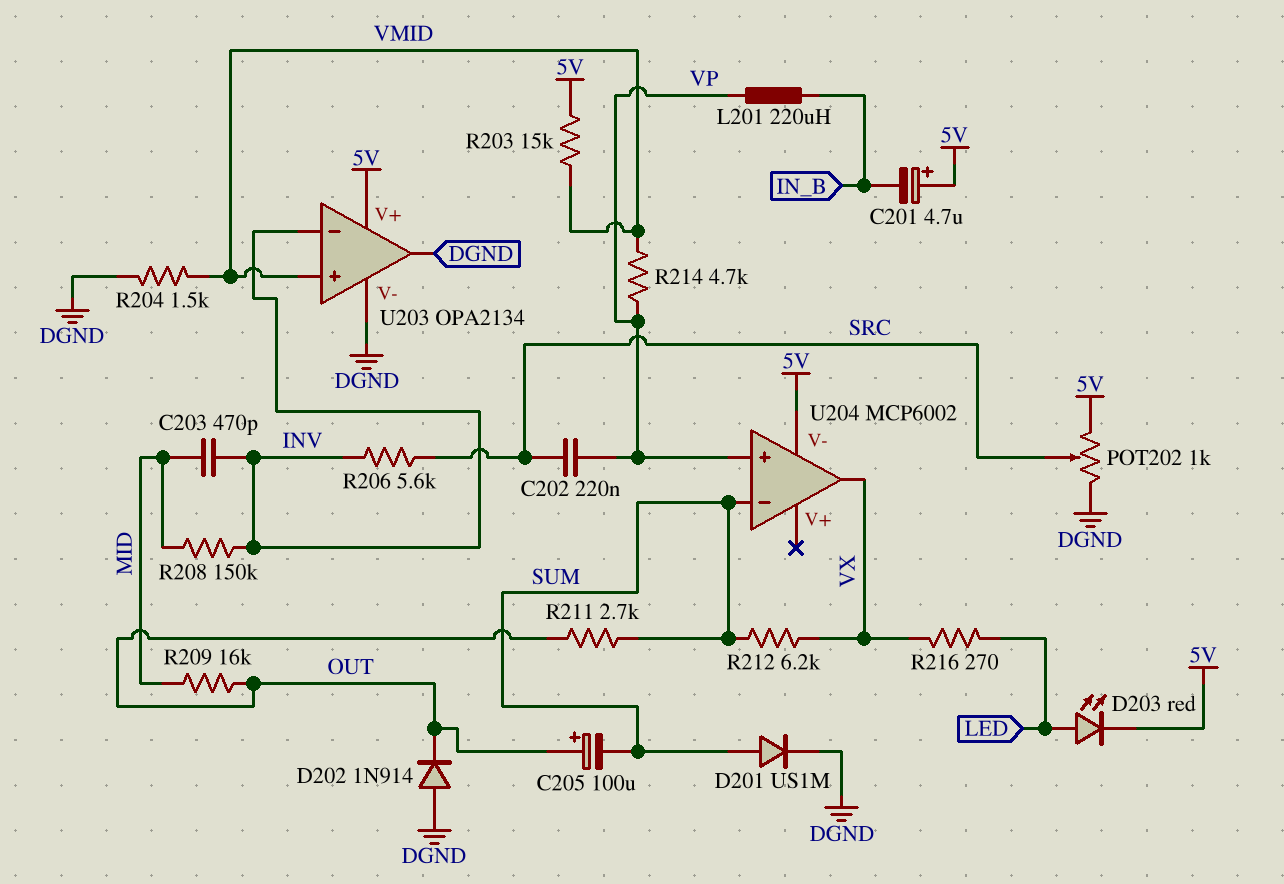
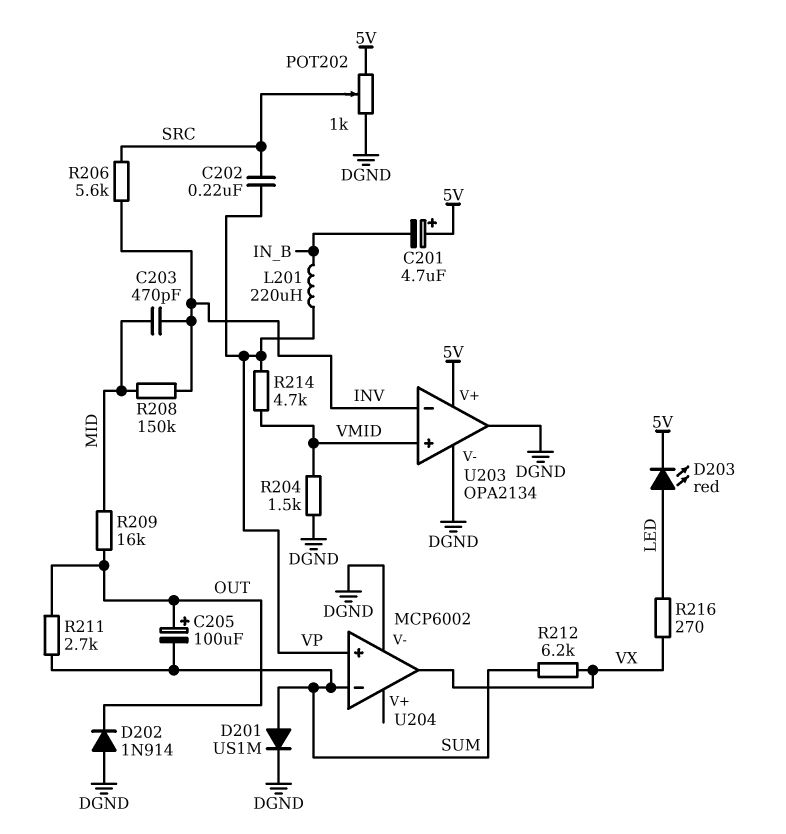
R203: 15k (5V, VMID) -> none
U204 pin V-: 5V -> DGND

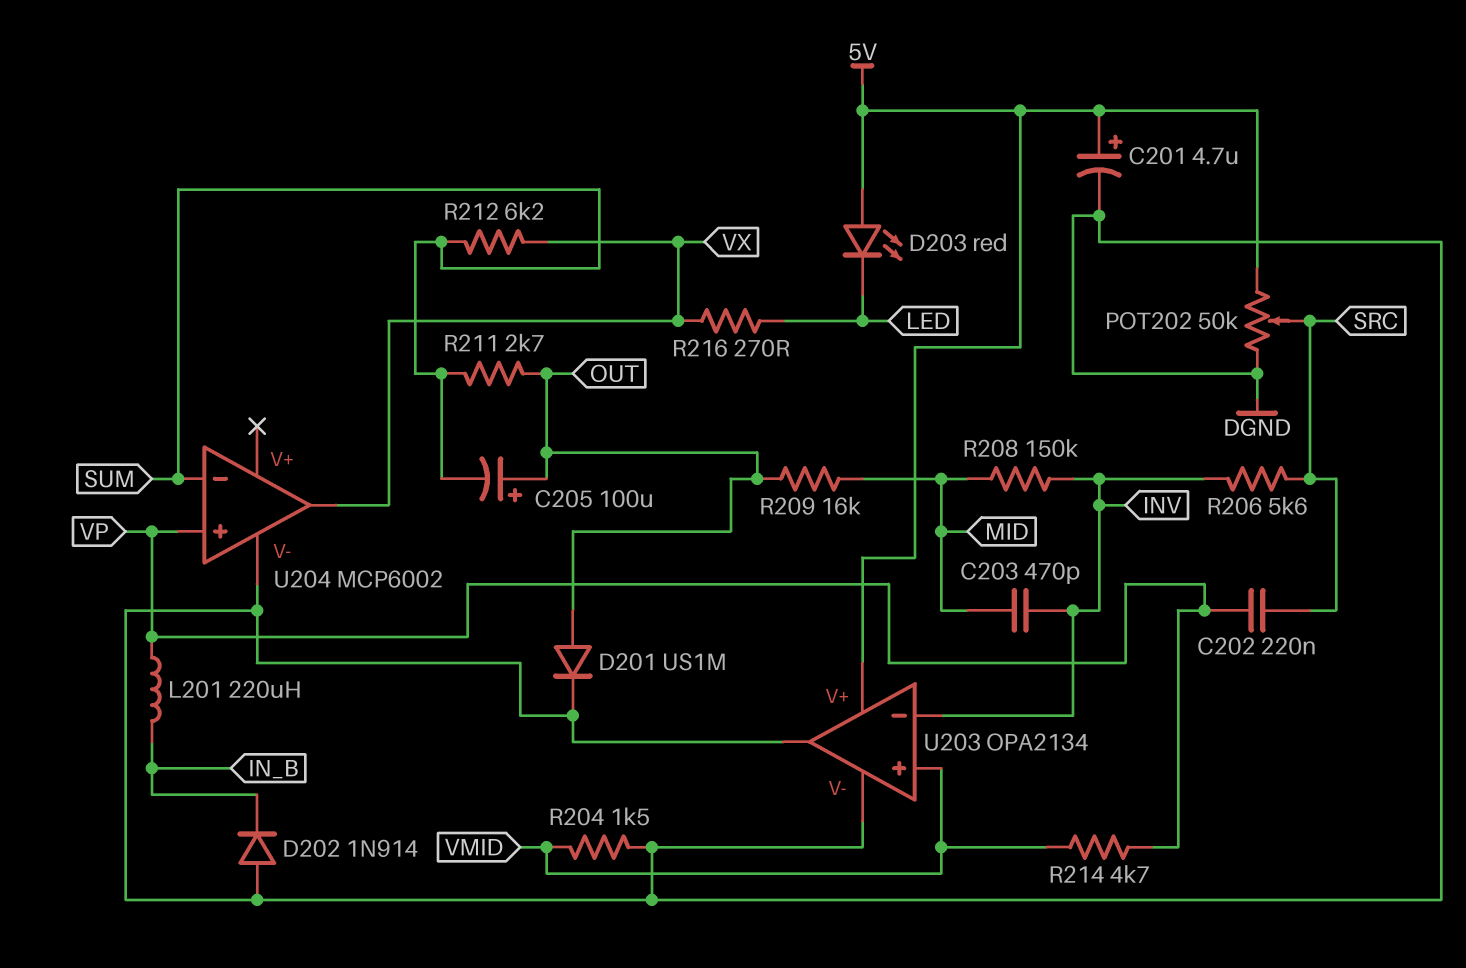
C201: 4.7uF (plus 5V, minus IN_B) -> 4.7uF (plus 5V, minus DGND)
D201: diode US1M (A SUM, K DGND) -> diode US1M (A OUT, K DGND)
D202: diode 1N914 (A DGND, K OUT) -> diode 1N914 (A DGND, K IN_B)
D203: LED red (A LED, K 5V) -> LED red (A 5V, K LED)
POT202: 1k (5V, DGND, wiper SRC) -> 50k (5V, DGND, wiper SRC)

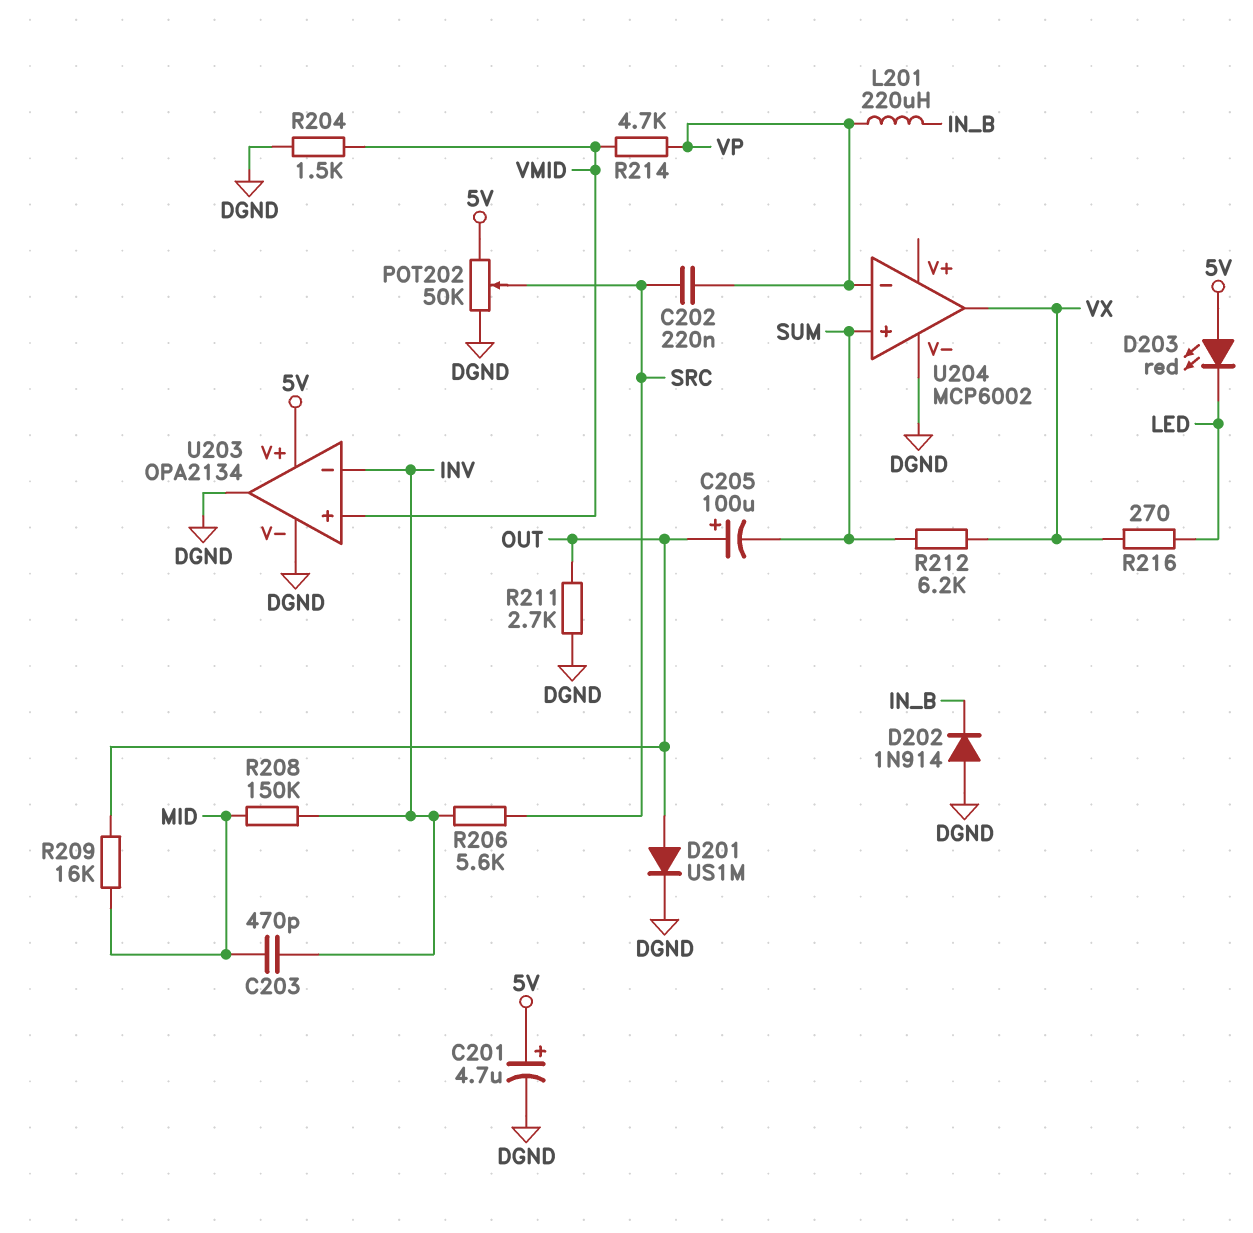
R211: 2.7k (OUT, SUM) -> 2.7k (DGND, OUT)
U204 pin in+: VP -> SUM
U204 pin in-: SUM -> VP

